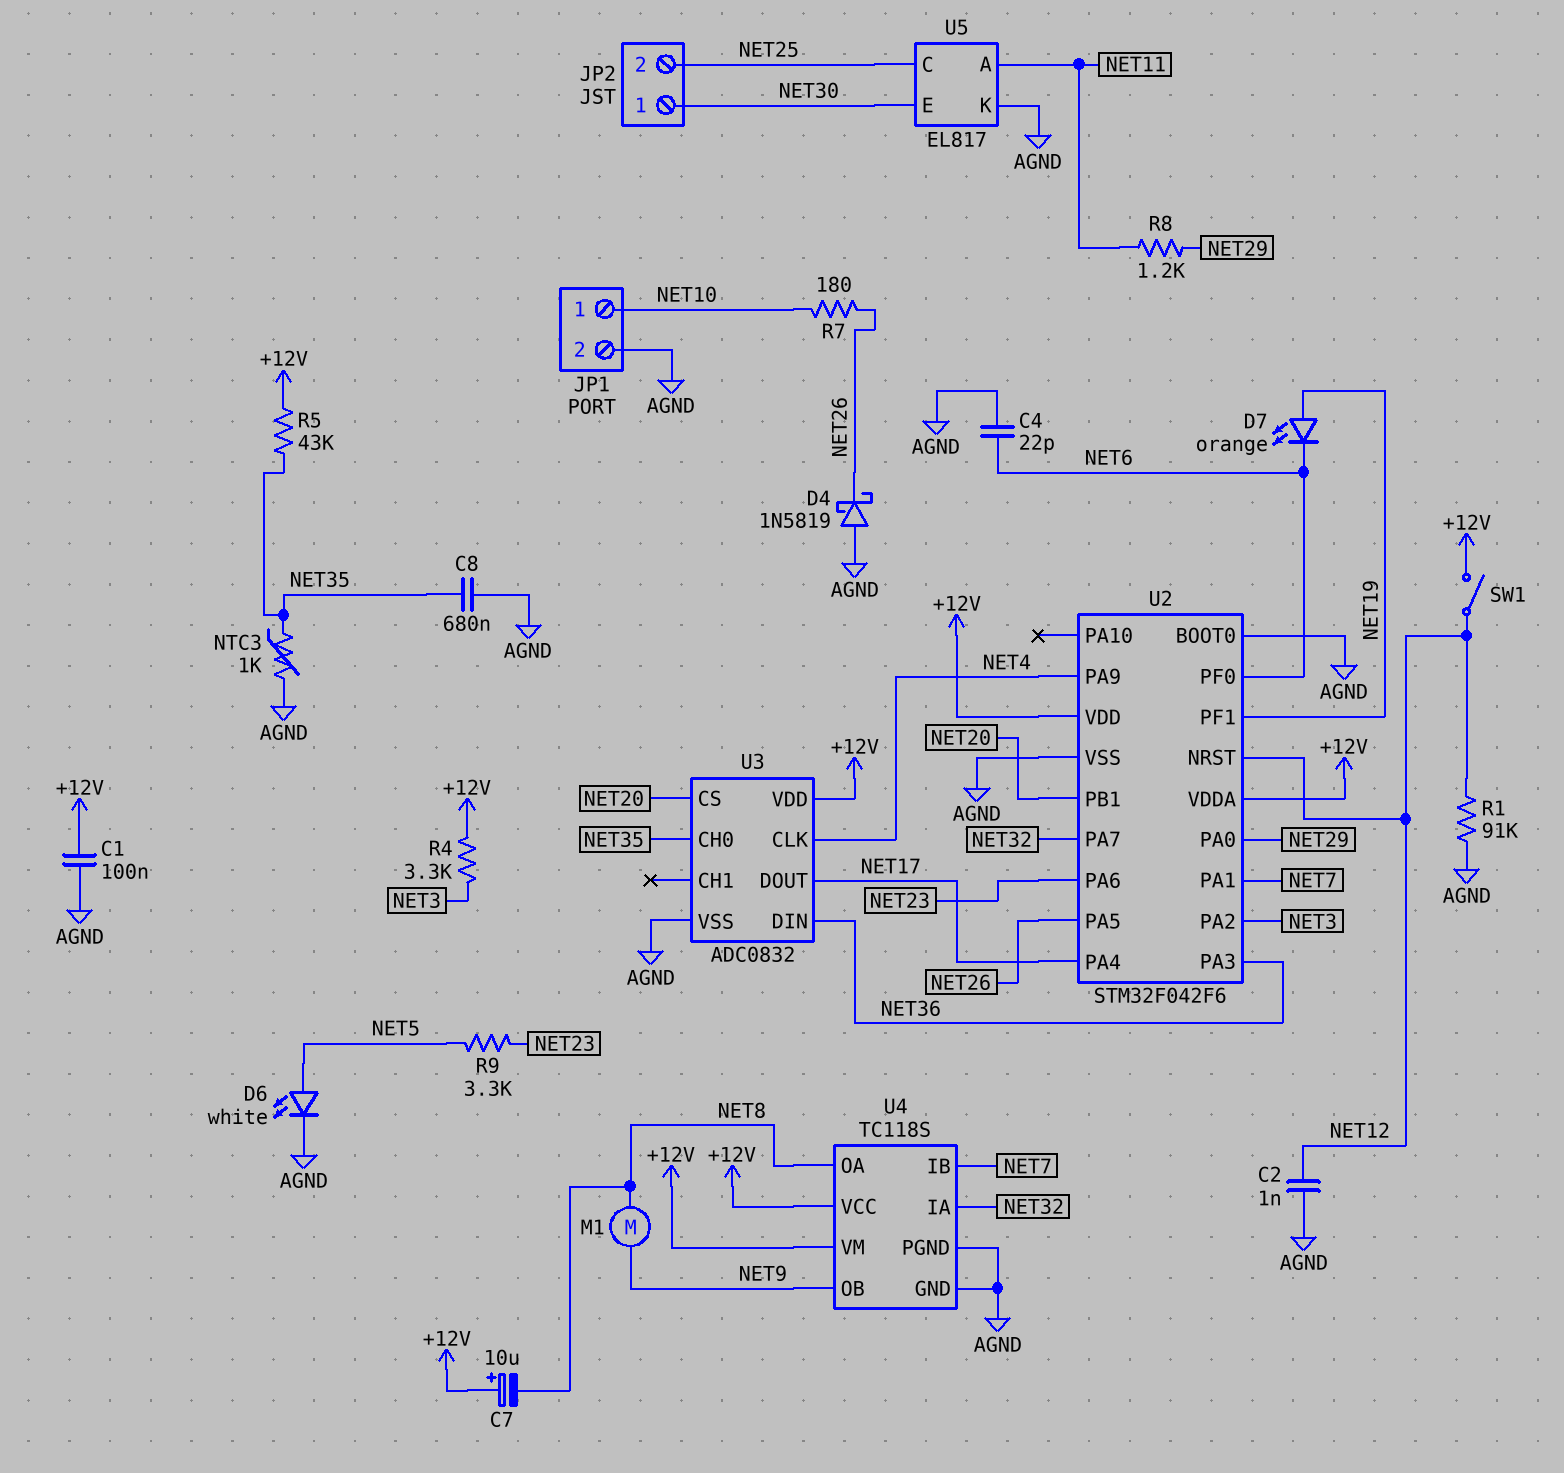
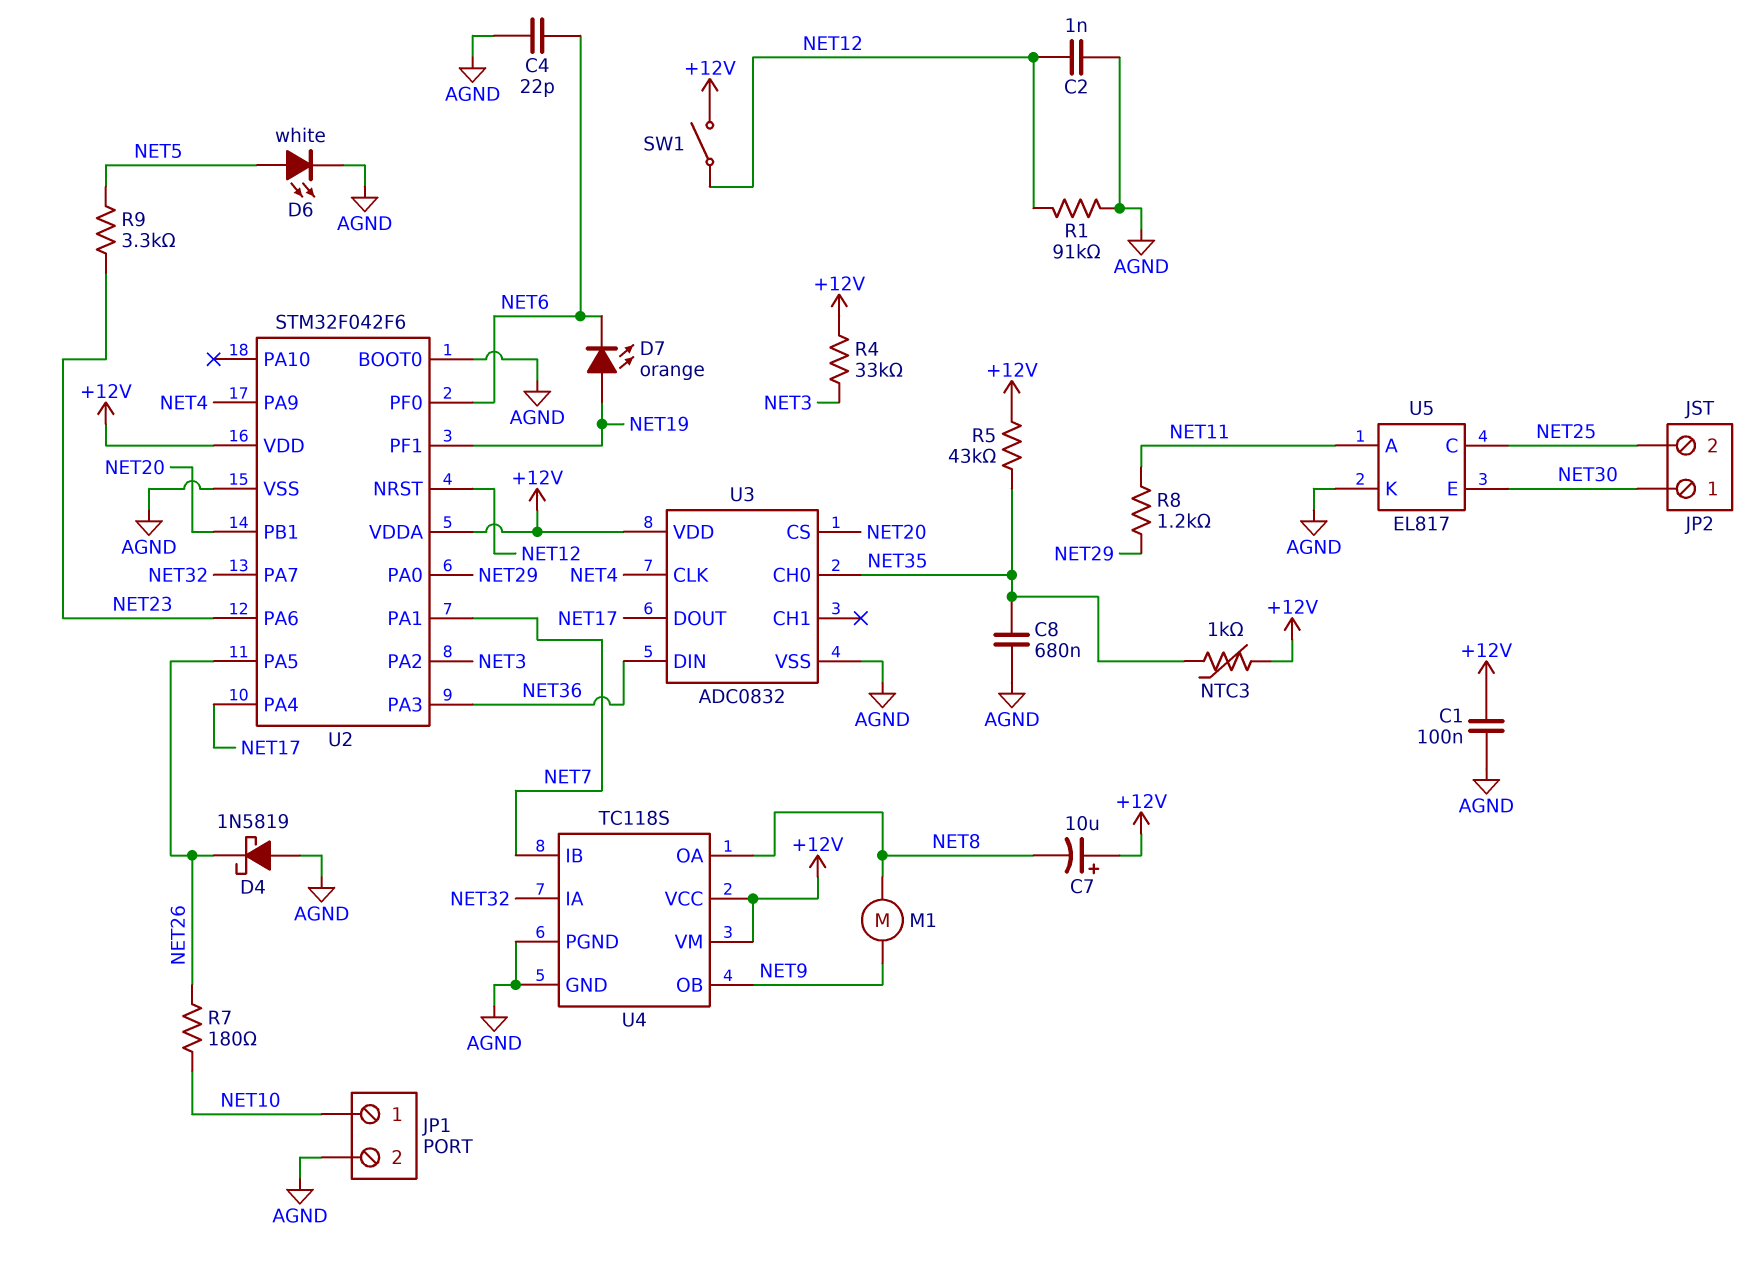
NTC3: 1k (AGND, NET35) -> 1k (+12V, NET35)
R4: 3.3k (+12V, NET3) -> 33k (+12V, NET3)

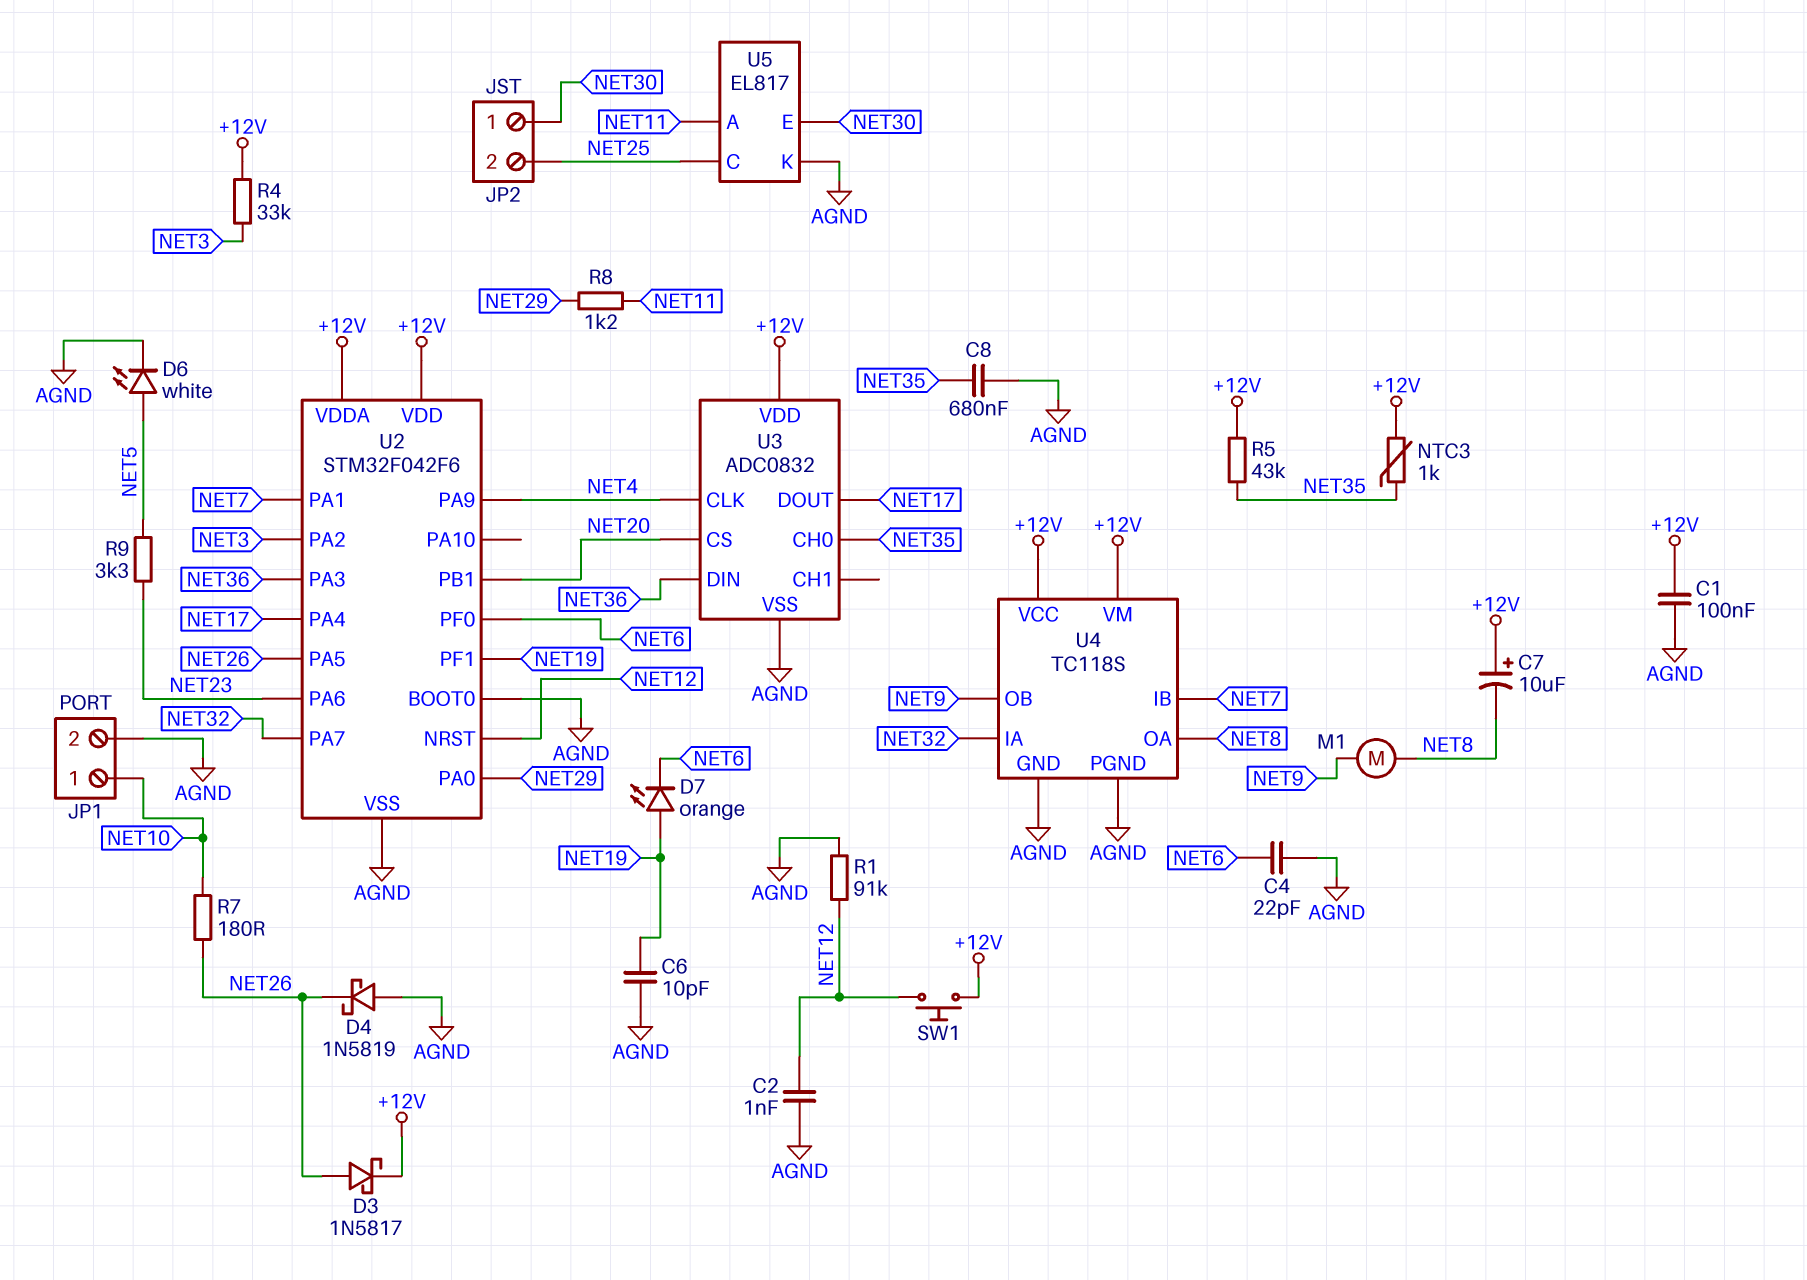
C6: none -> 10pF (AGND, NET19)
D3: none -> schottky 1N5817 (A NET26, K +12V)
SW1: switch (+12V, NET12) -> button (+12V, NET12)

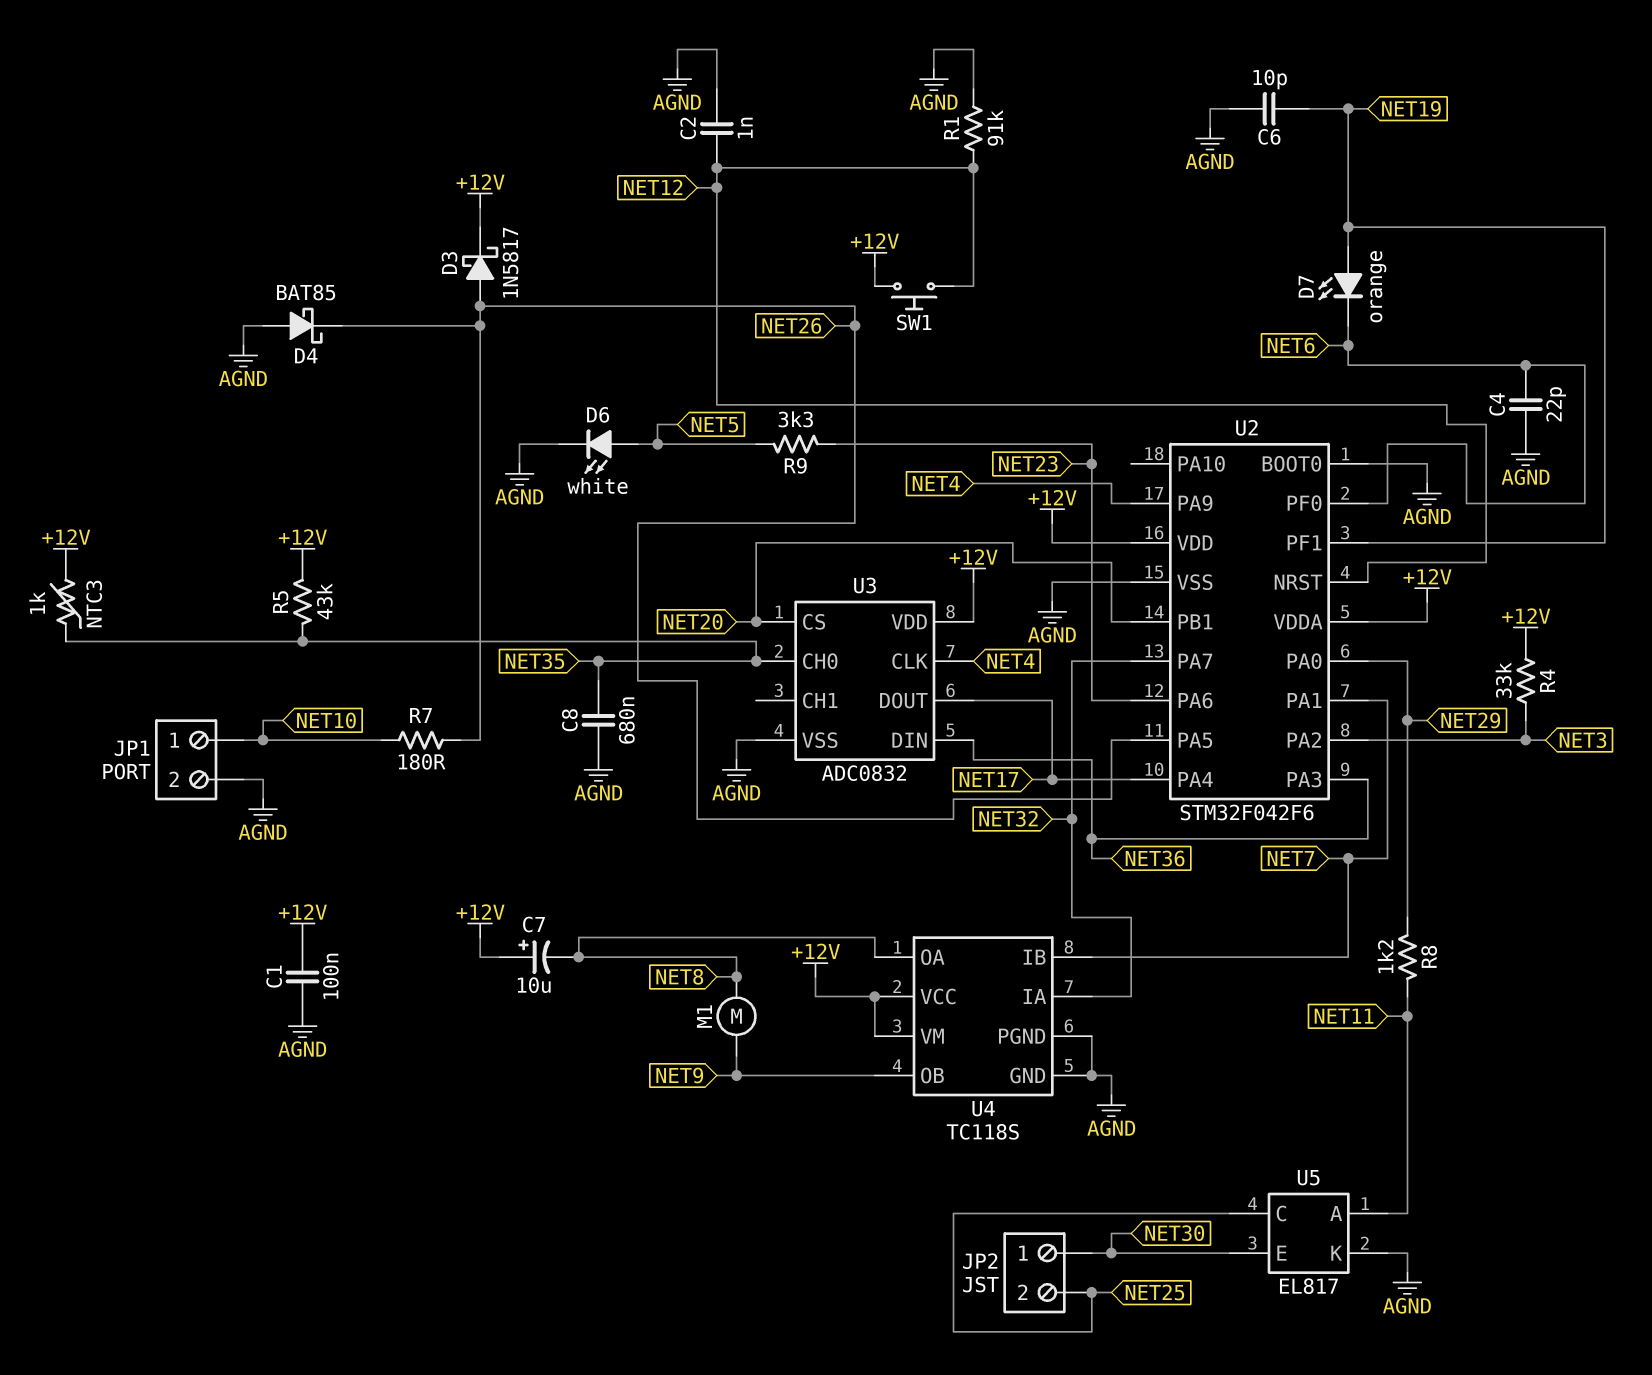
D4: schottky 1N5819 (A AGND, K NET26) -> schottky BAT85 (A AGND, K NET26)

